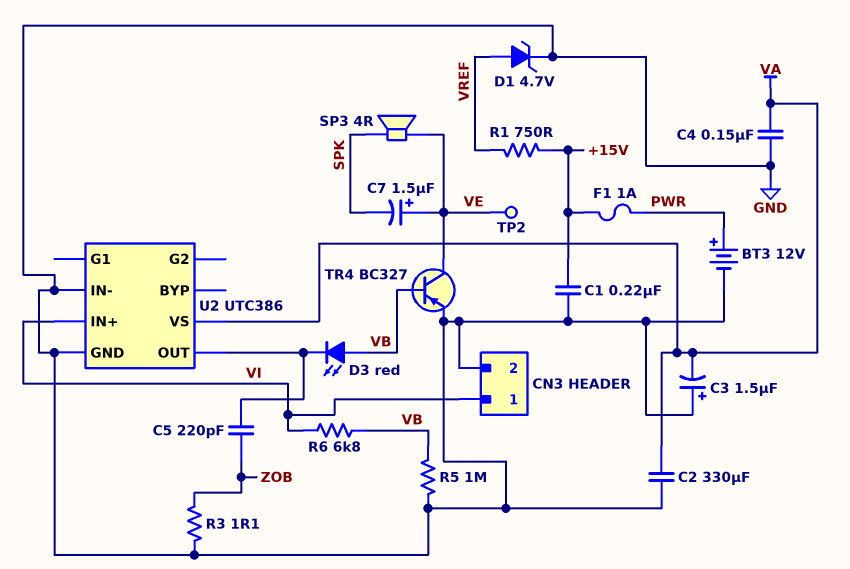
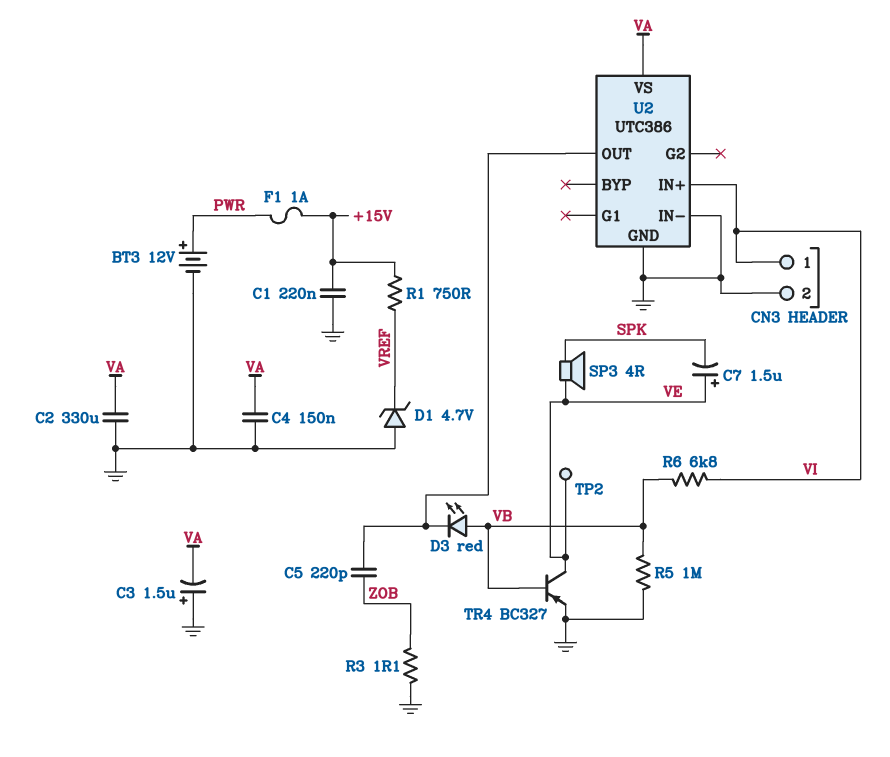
D1: zener 4.7V (A VREF, K GND) -> zener 4.7V (A GND, K VREF)

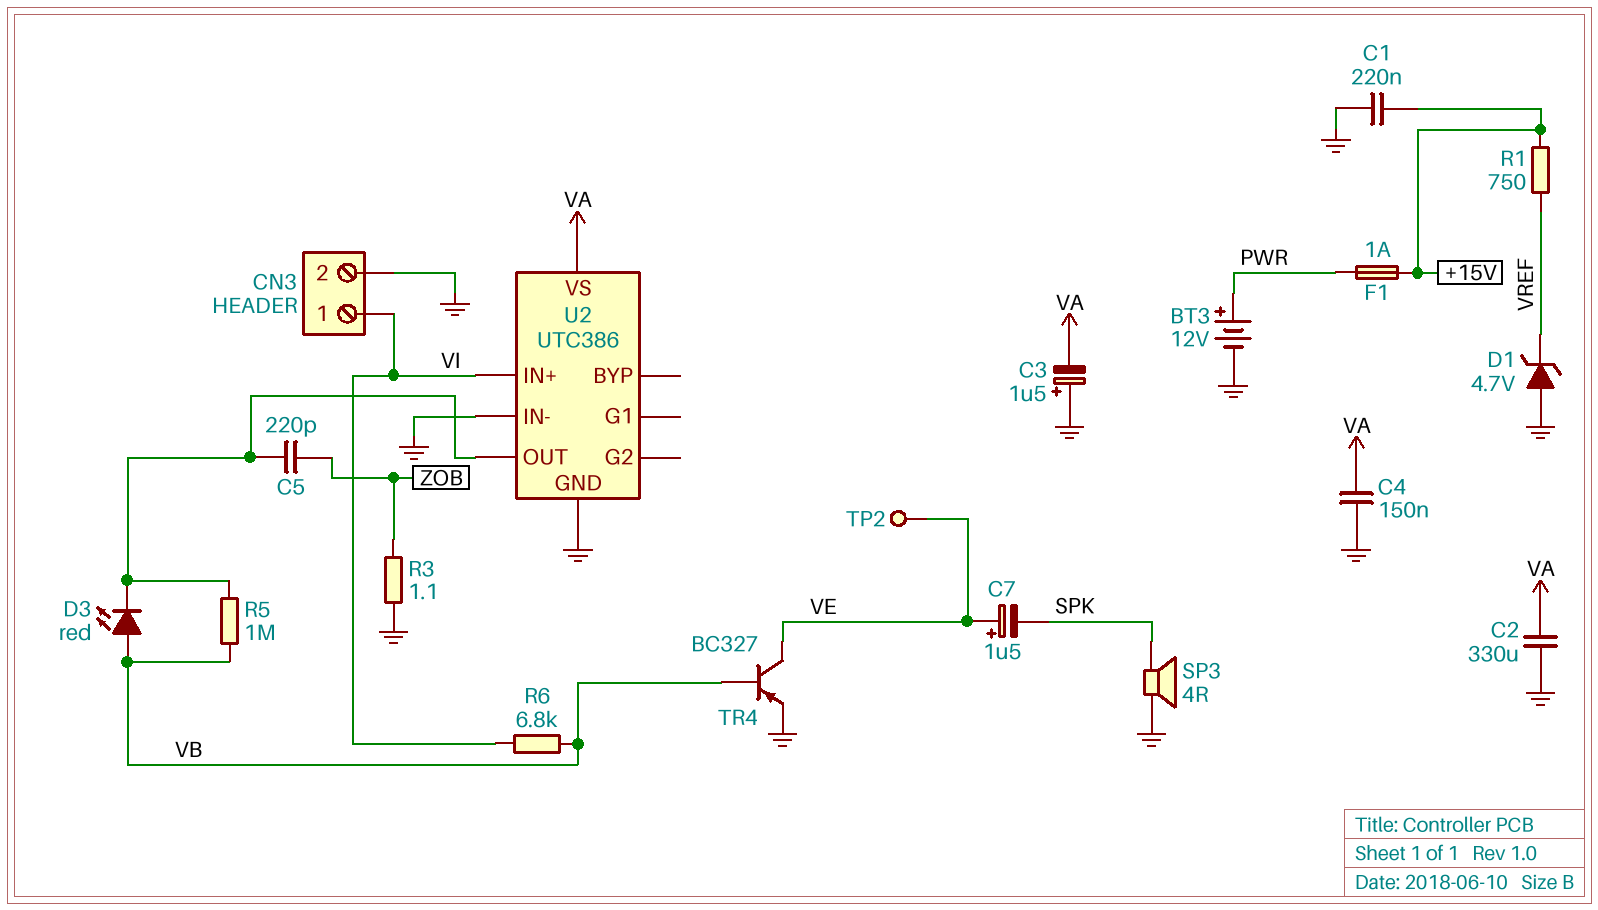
R5: 1M (GND, VB) -> 1M (U2/OUT, VB)
SP3: speaker 4R (SPK, VE) -> speaker 4R (GND, SPK)

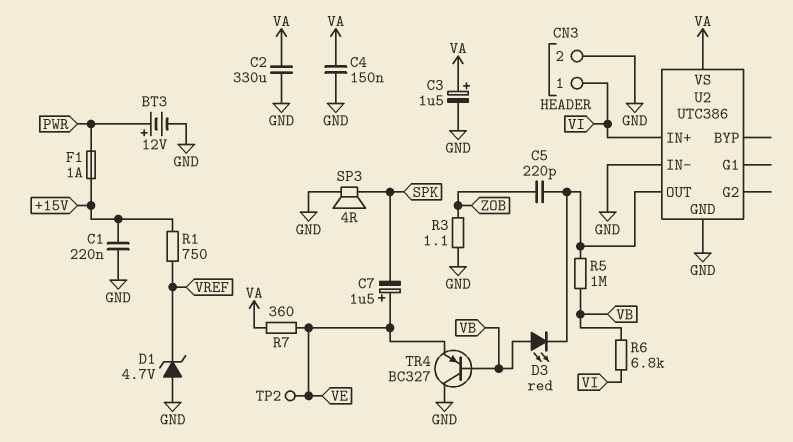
C3: 1.5uF (plus GND, minus VA) -> 1.5uF (plus VA, minus GND)
R7: none -> 360 (VA, VE)
TR4: PNP BC327 (B VB, C VE, E GND) -> PNP BC327 (B VB, C GND, E VE)

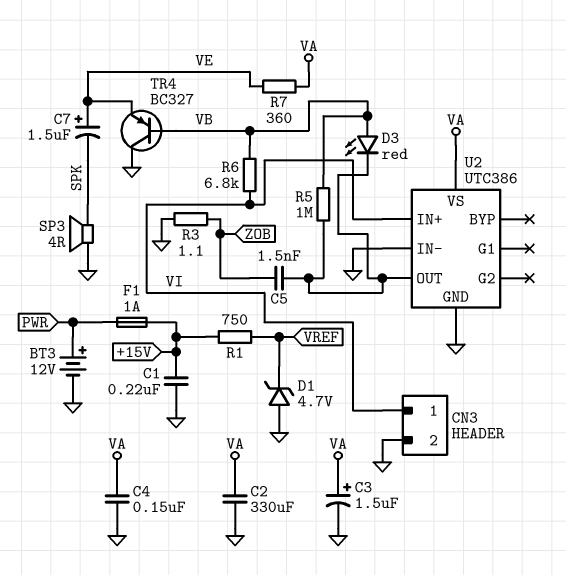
C5: 220pF (U2/OUT, ZOB) -> 1.5nF (U2/OUT, ZOB)
TP2: test point (VE) -> none

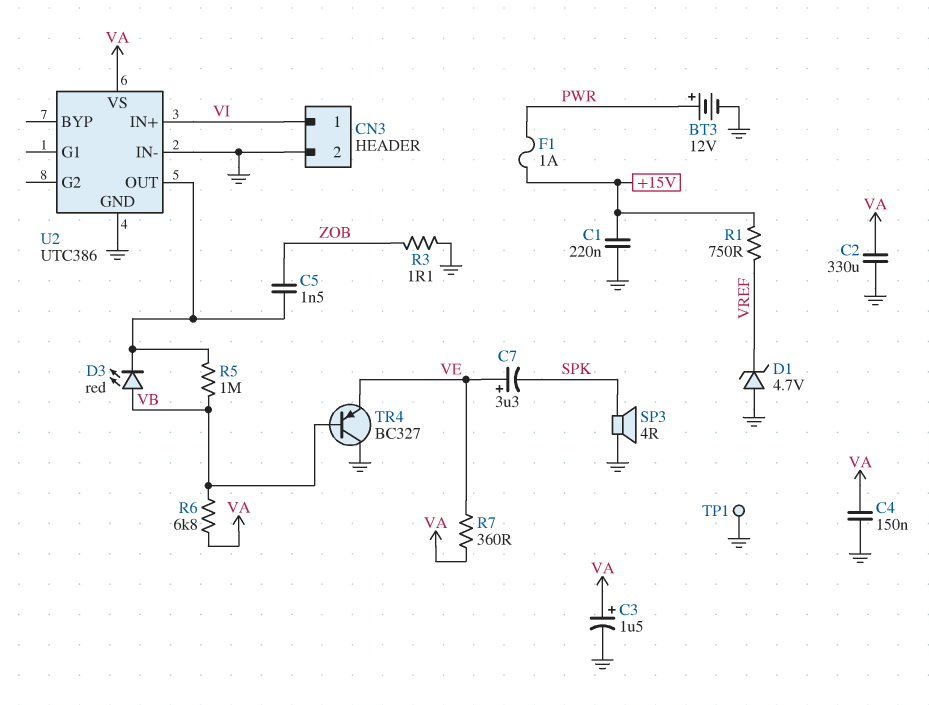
C7: 1.5uF (plus VE, minus SPK) -> 3.3uF (plus VE, minus SPK)
R6: 6.8k (VB, VI) -> 6.8k (VA, VB)
TP1: none -> test point (GND)

